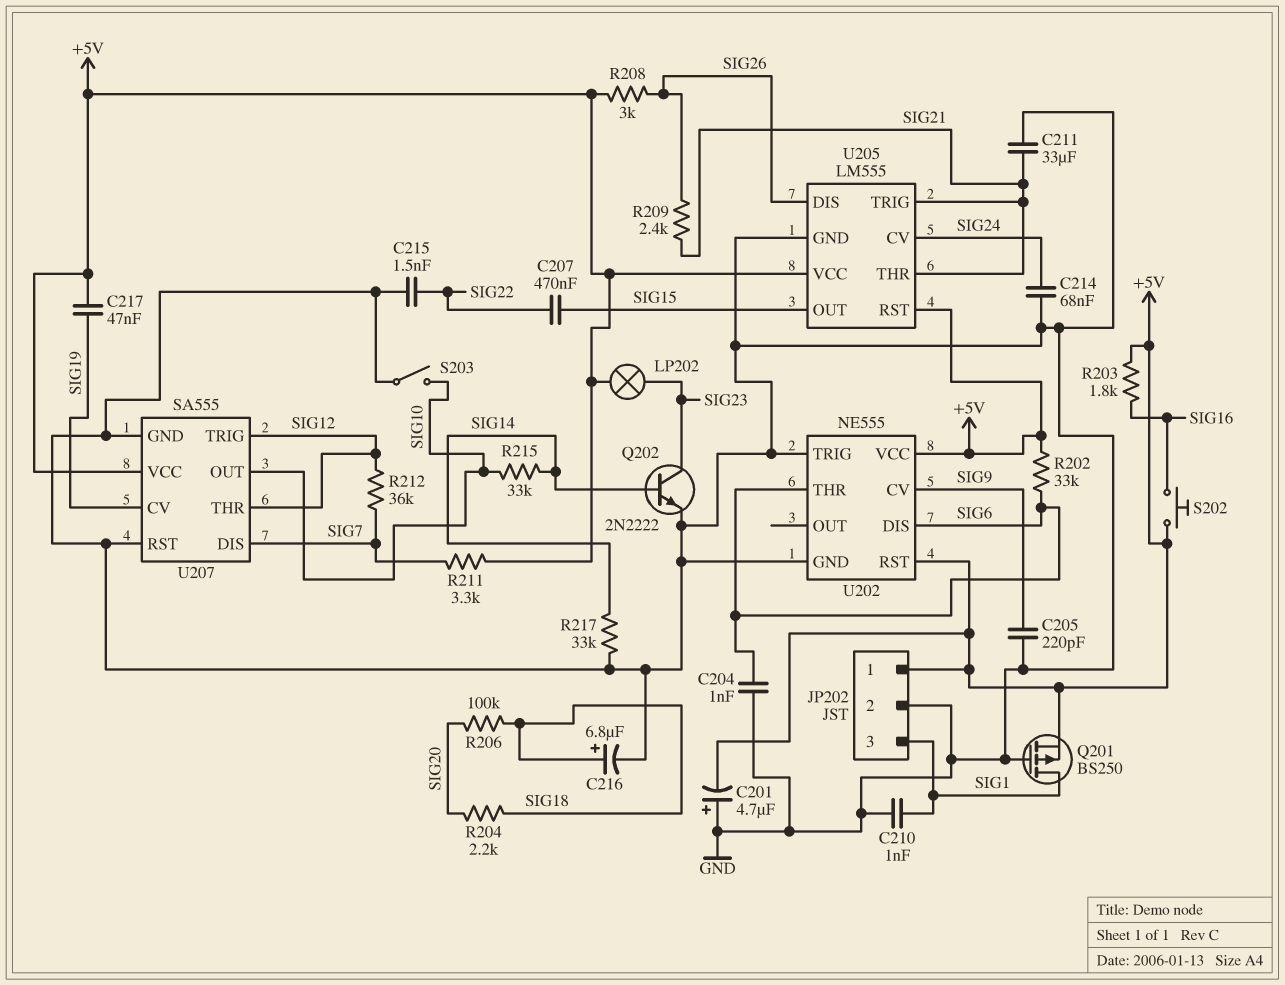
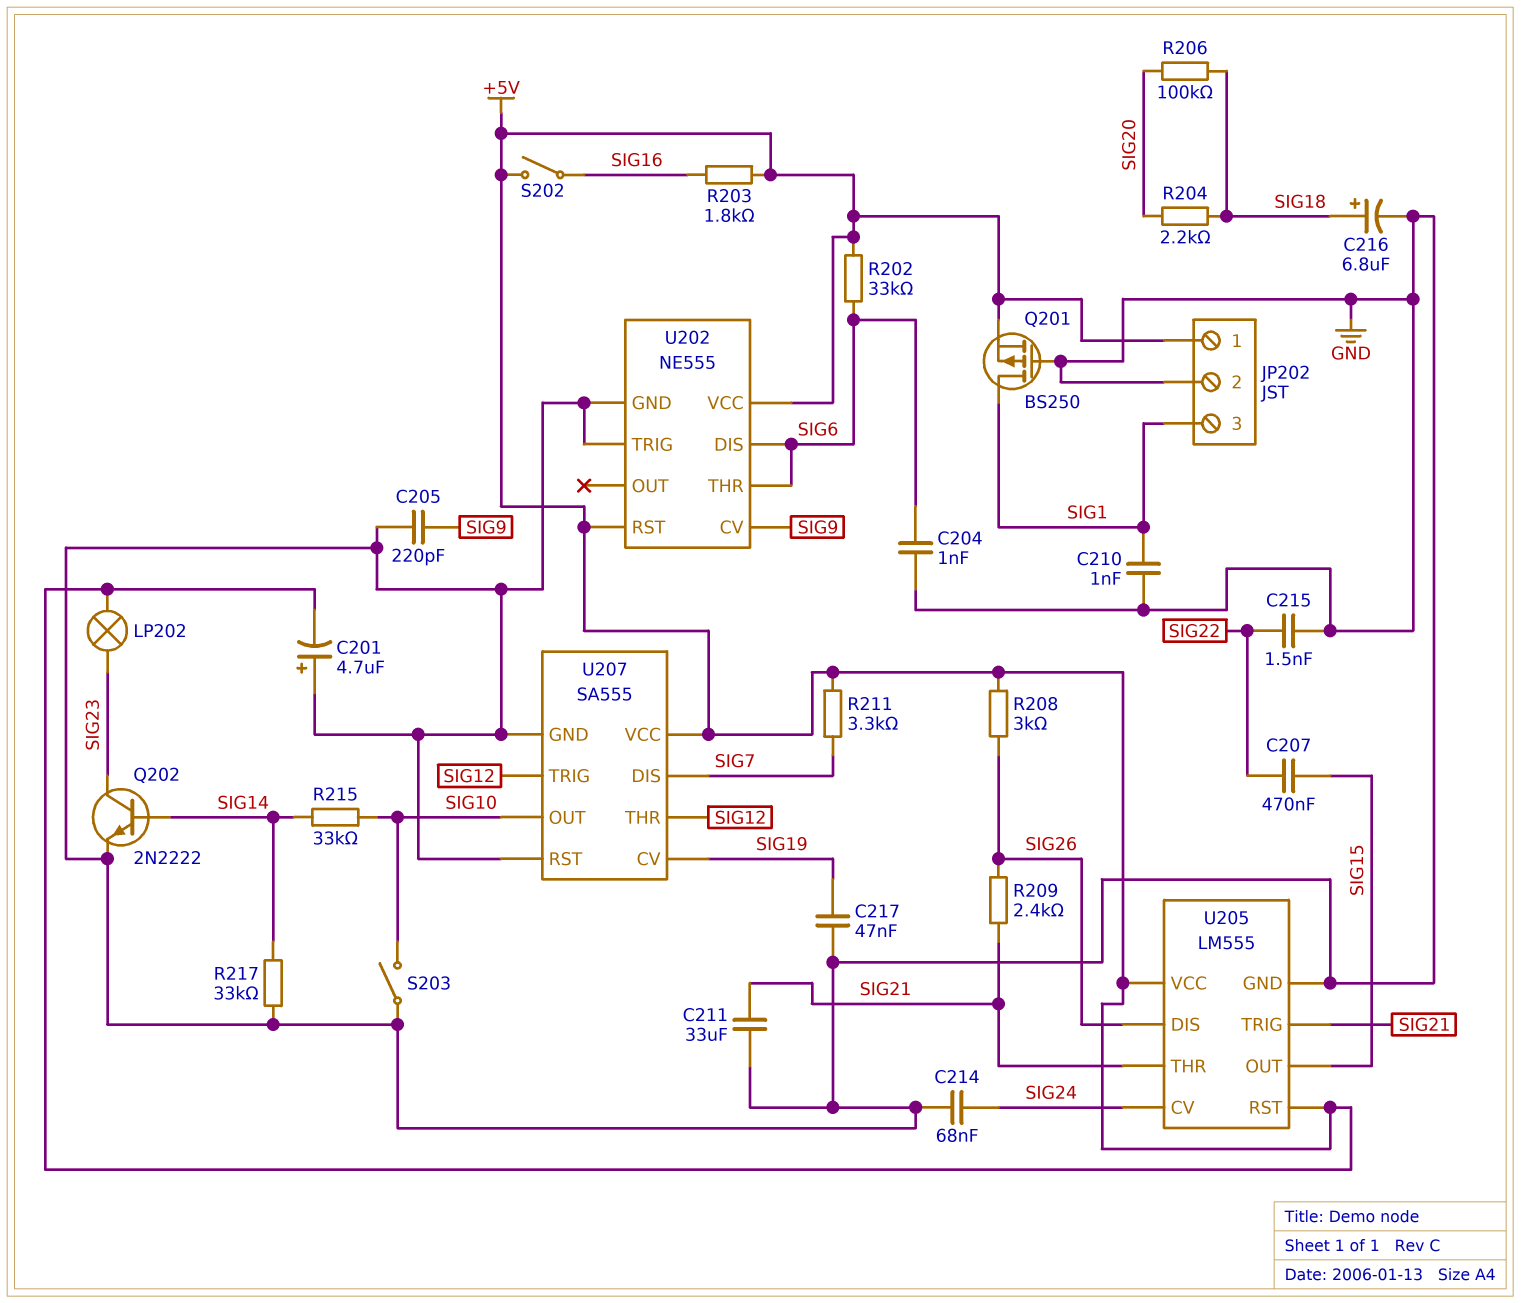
C217: 47nF (+5V, SIG19) -> 47nF (GND, SIG19)
R212: 36k (SIG7, SIG12) -> none
S202: button (+5V, SIG16) -> switch (+5V, SIG16)

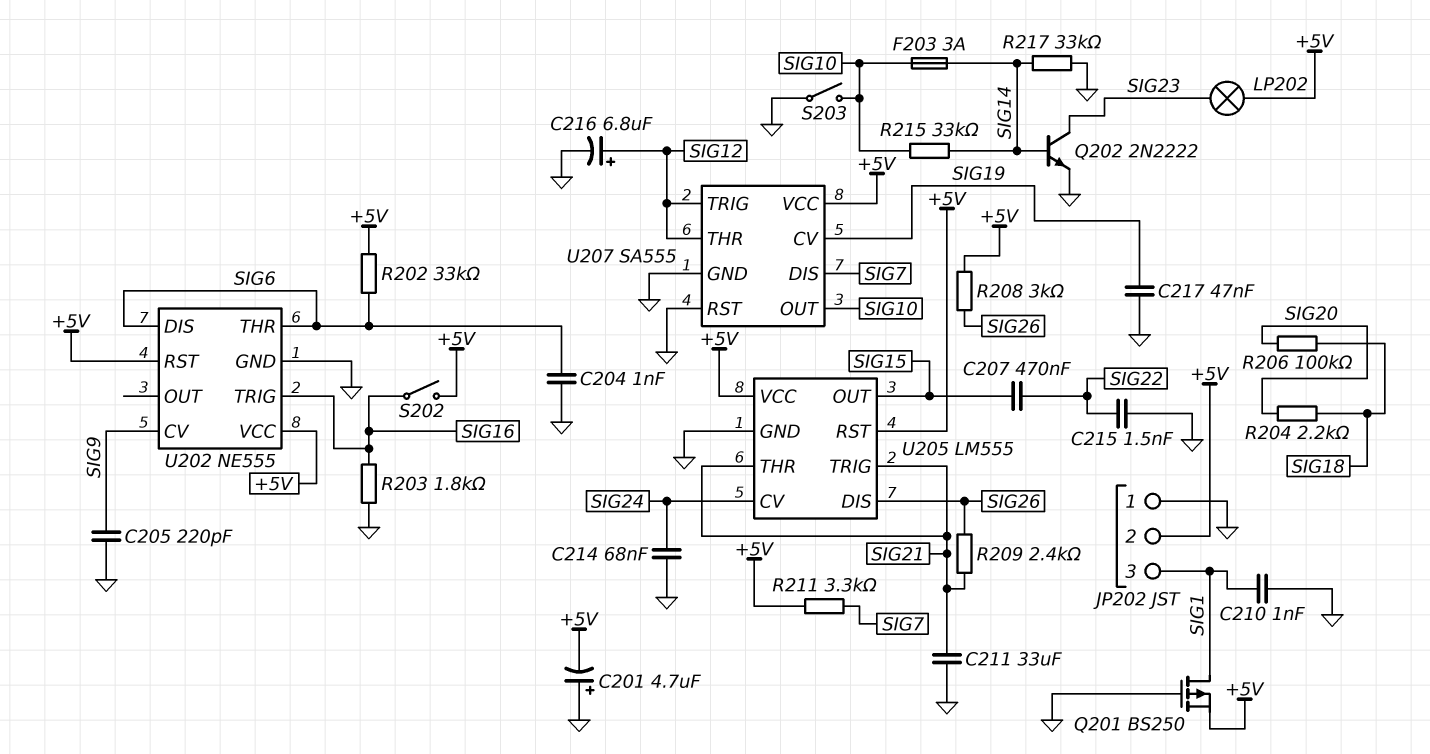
C216: 6.8uF (plus SIG18, minus GND) -> 6.8uF (plus SIG12, minus GND)
F203: none -> 3A (SIG10, SIG14)
JP202 pin 1: +5V -> GND
JP202 pin 2: GND -> +5V
R203: 1.8k (+5V, SIG16) -> 1.8k (GND, SIG16)
U202 pin TRIG: GND -> SIG16

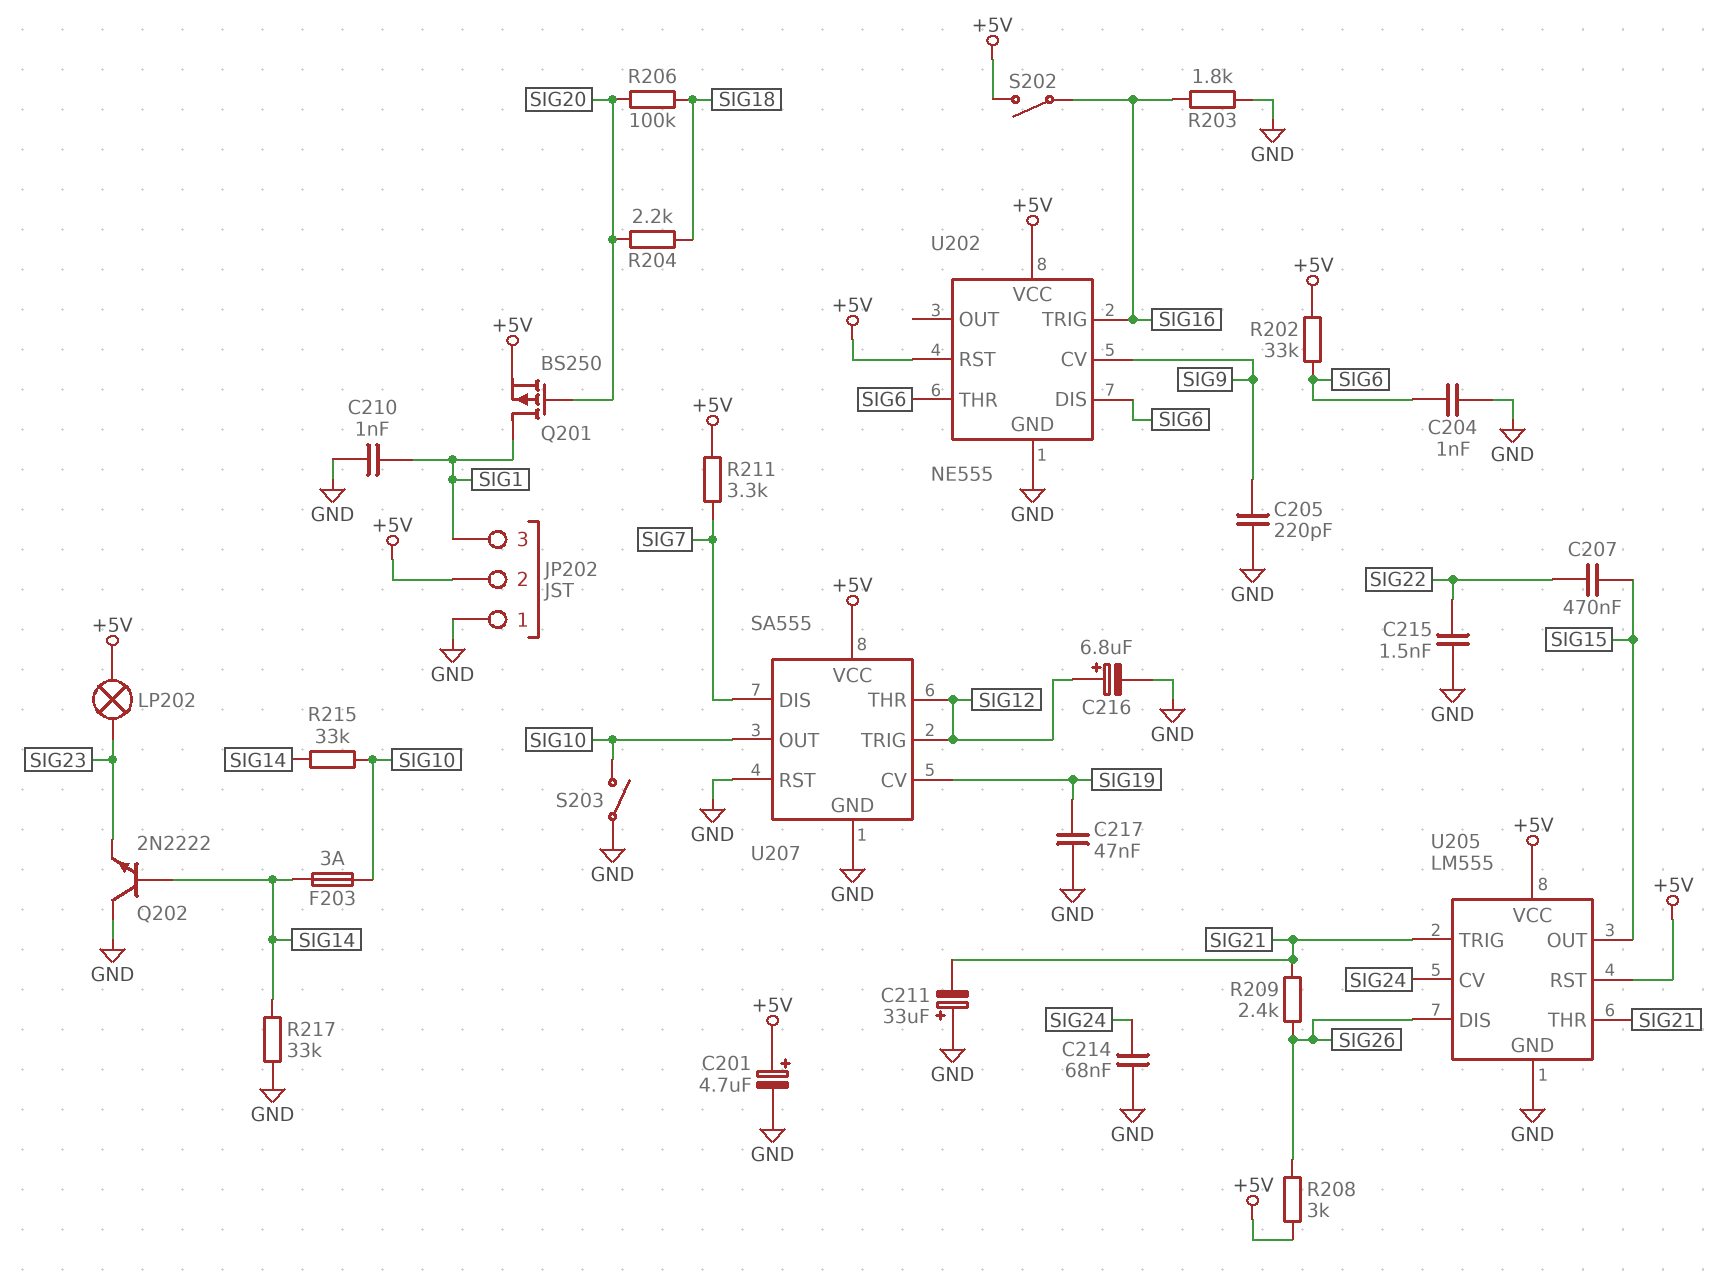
C201: 4.7uF (plus GND, minus +5V) -> 4.7uF (plus +5V, minus GND)
C211: 33uF (GND, SIG21) -> 33uF (plus GND, minus SIG21)
Q201: PMOS BS250 (G GND, D SIG1, S +5V) -> PMOS BS250 (G SIG20, D SIG1, S +5V)
Q202: NPN 2N2222 (B SIG14, C SIG23, E GND) -> NPN 2N2222 (B SIG14, C GND, E SIG23)

